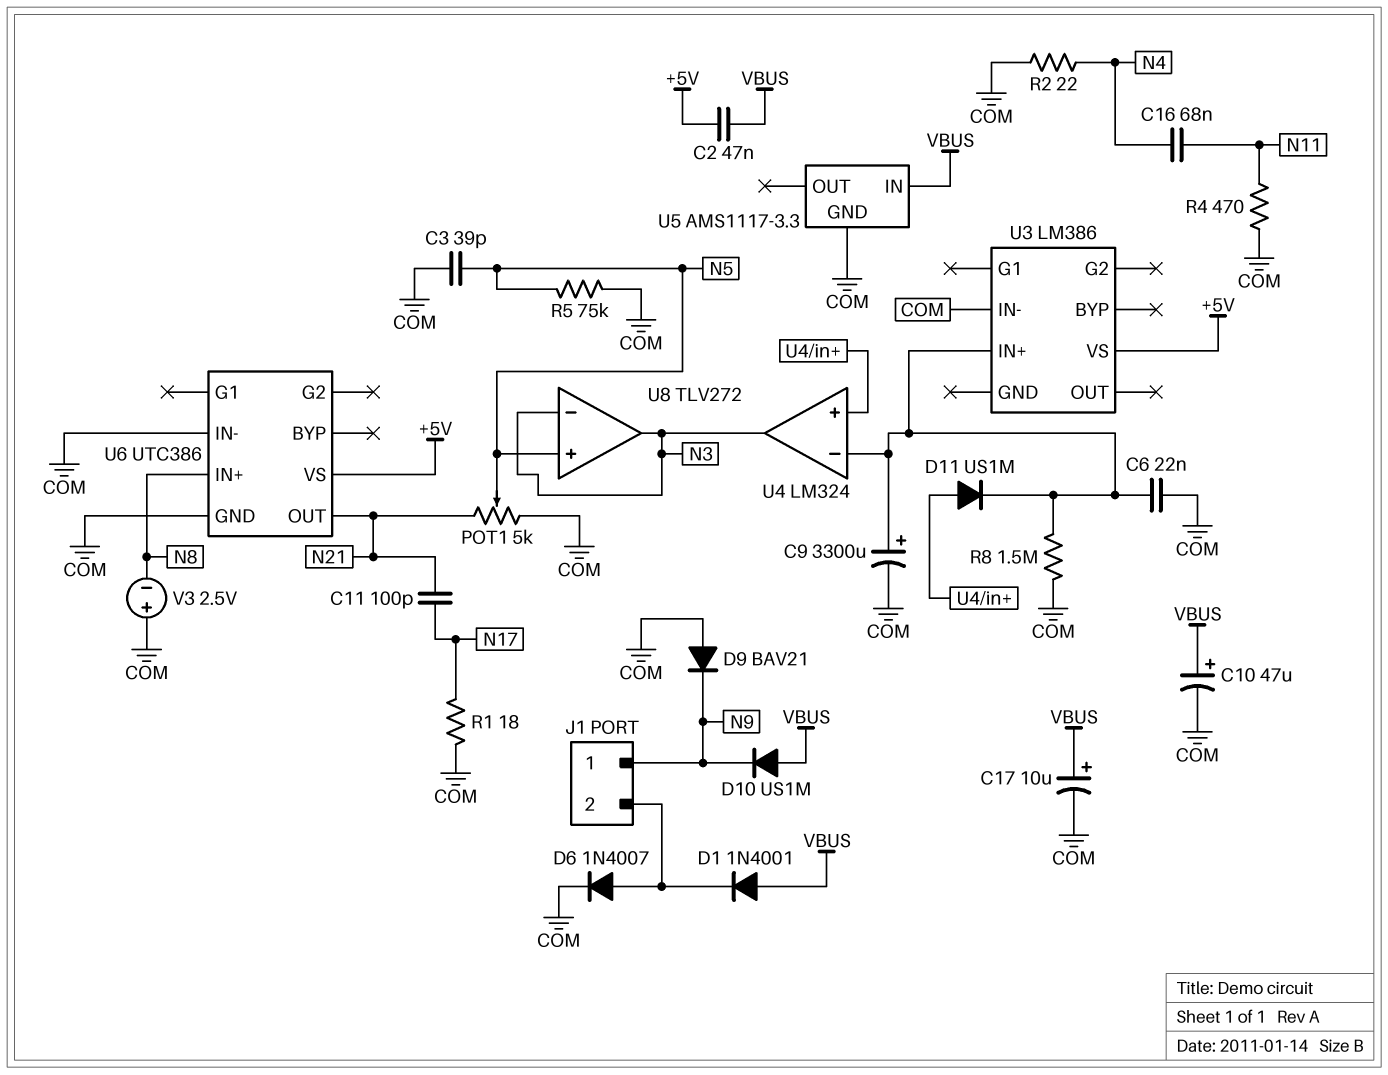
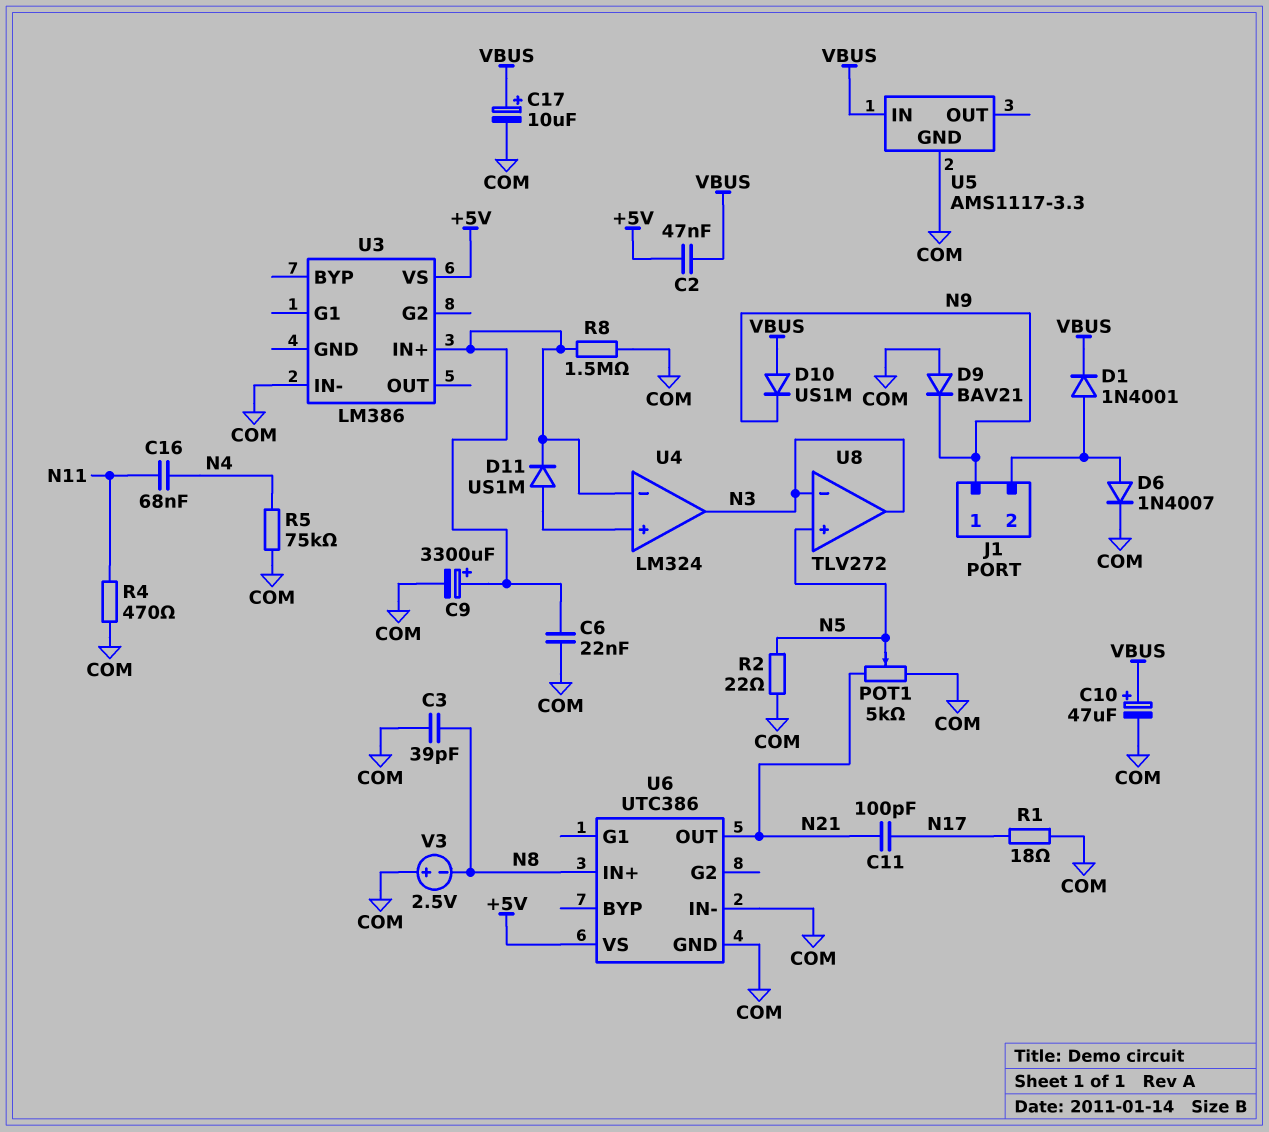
C3: 39pF (COM, N5) -> 39pF (COM, N8)
D1: diode 1N4001 (A VBUS, K J1/2) -> diode 1N4001 (A J1/2, K VBUS)
R2: 22 (COM, N4) -> 22 (COM, N5)
R5: 75k (COM, N5) -> 75k (COM, N4)

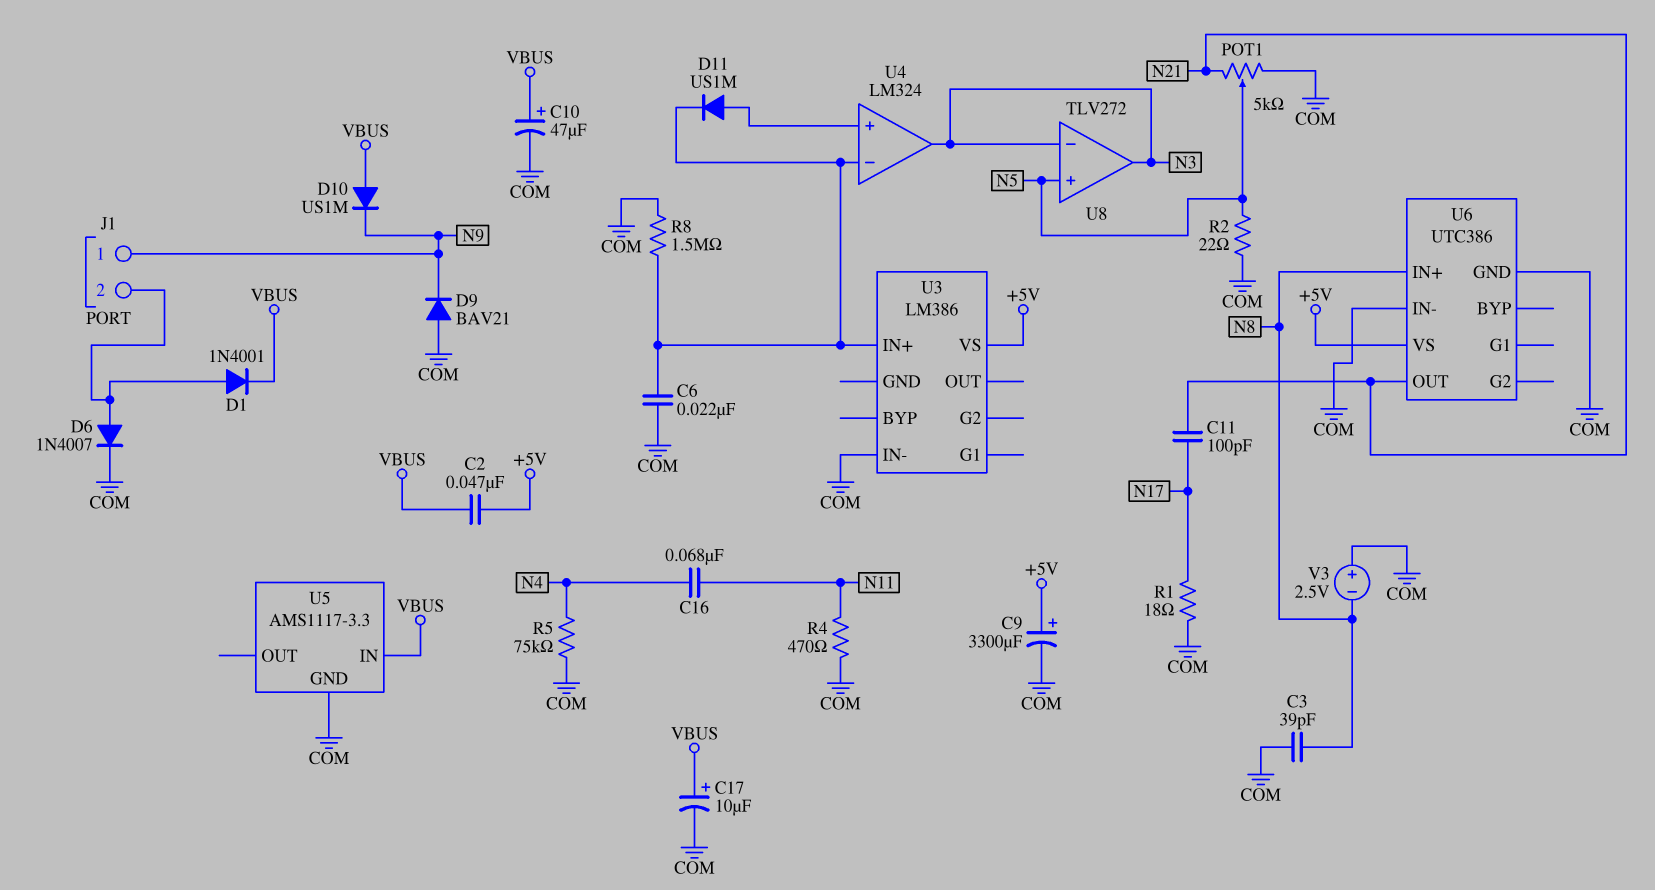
C9: 3300uF (plus U3/IN+, minus COM) -> 3300uF (plus +5V, minus COM)

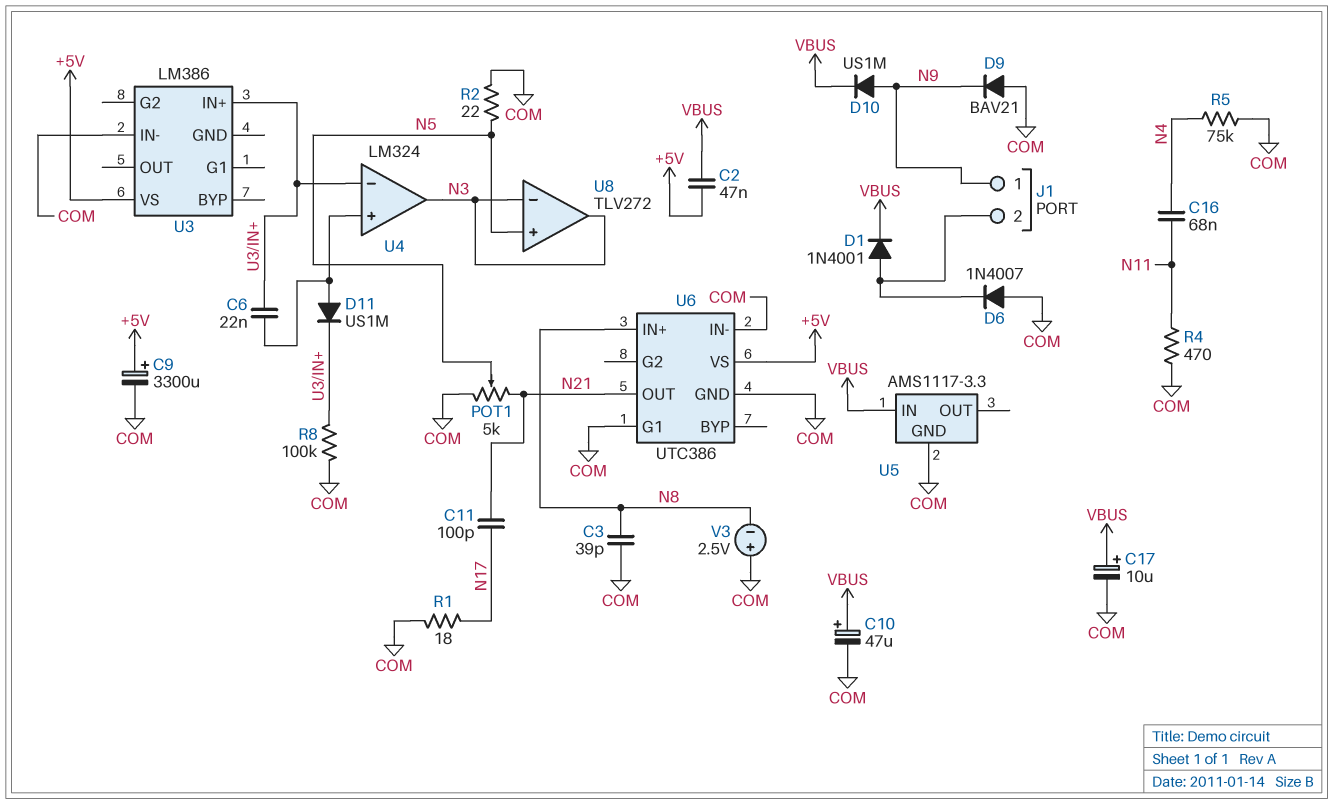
C6: 22nF (COM, U3/IN+) -> 22nF (U3/IN+, U4/in+)
D6: diode 1N4007 (A J1/2, K COM) -> diode 1N4007 (A COM, K J1/2)
D10: diode US1M (A VBUS, K N9) -> diode US1M (A N9, K VBUS)
R8: 1.5M (COM, U3/IN+) -> 100k (COM, U3/IN+)
U6 pin G1: none -> COM

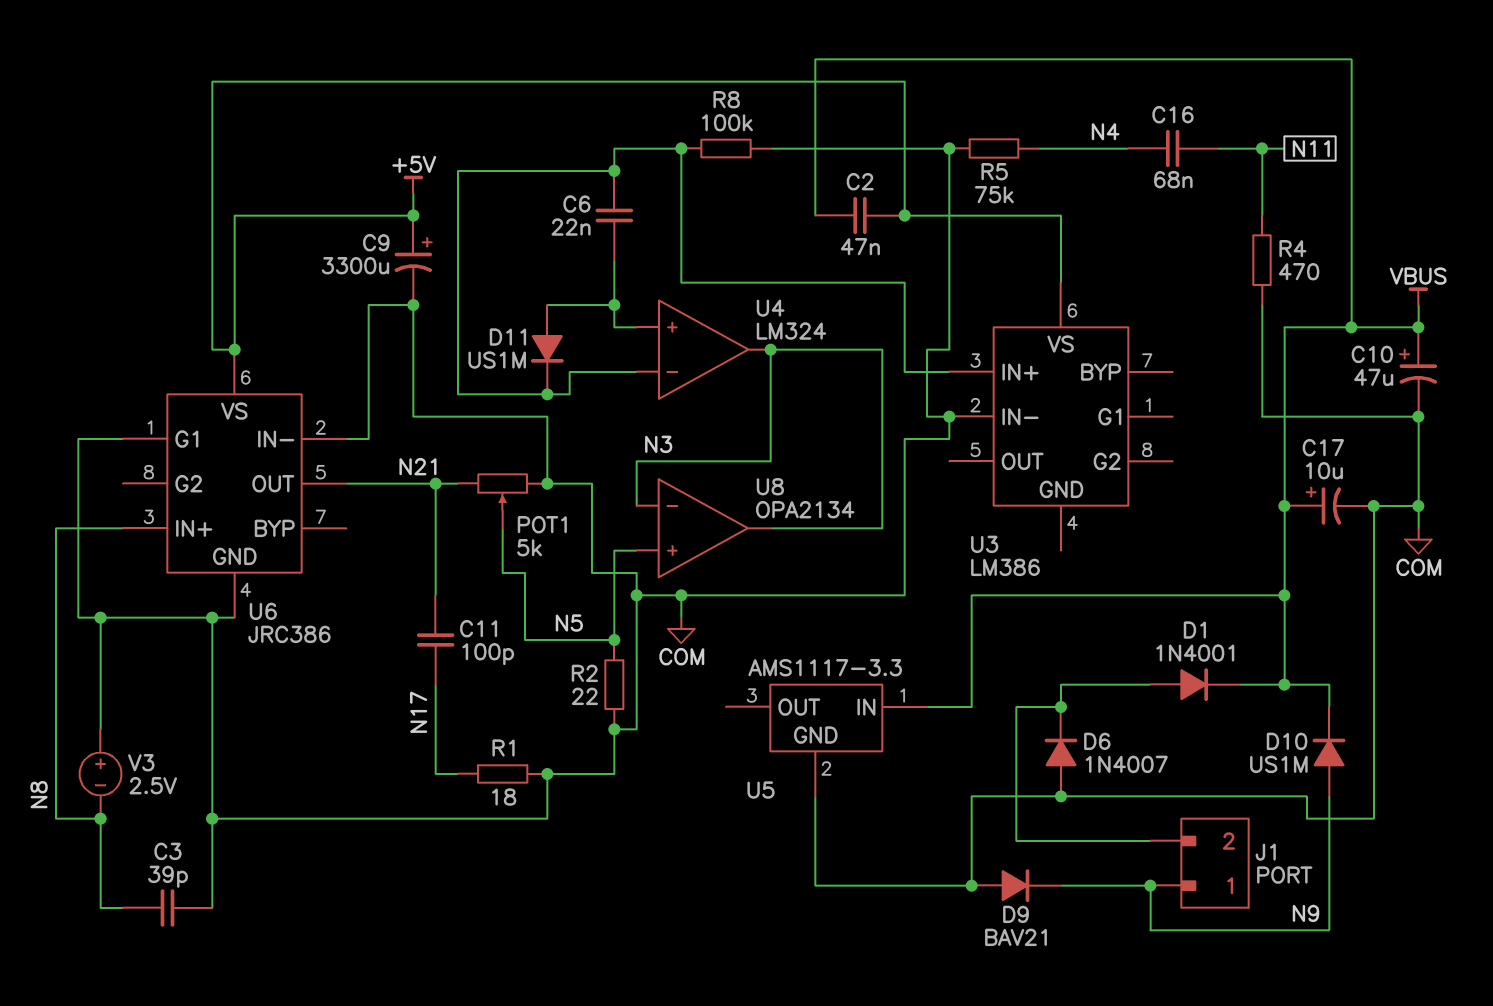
U6: UTC386 -> JRC386
U8: TLV272 -> OPA2134

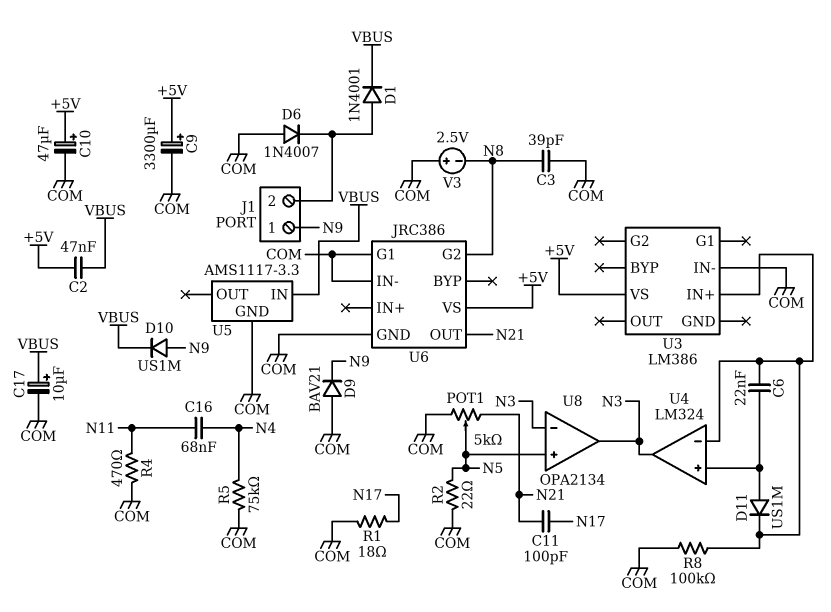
C10: 47uF (plus VBUS, minus COM) -> 47uF (plus +5V, minus COM)
U6 pin G2: none -> N8
U6 pin IN+: N8 -> none

